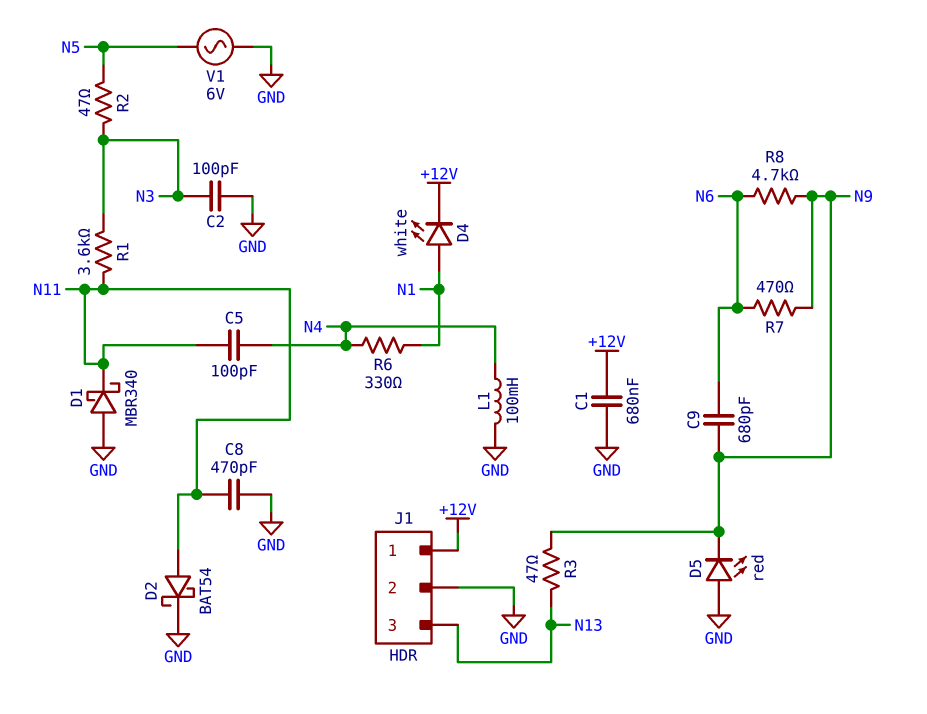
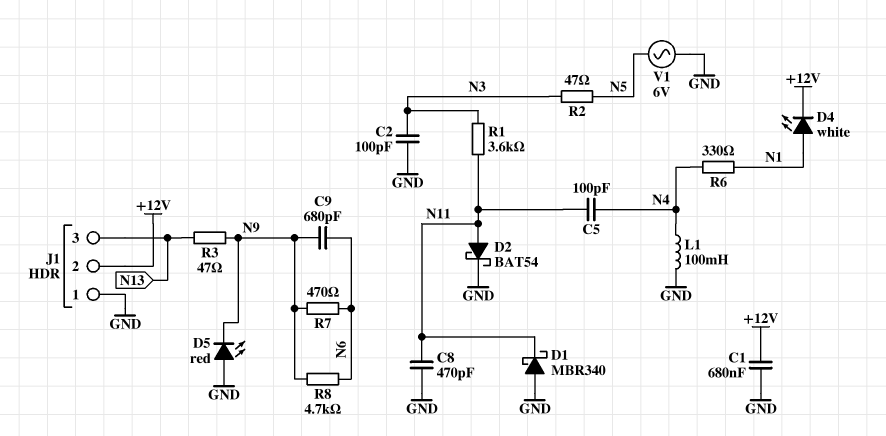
J1 pin 1: +12V -> GND
J1 pin 2: GND -> +12V

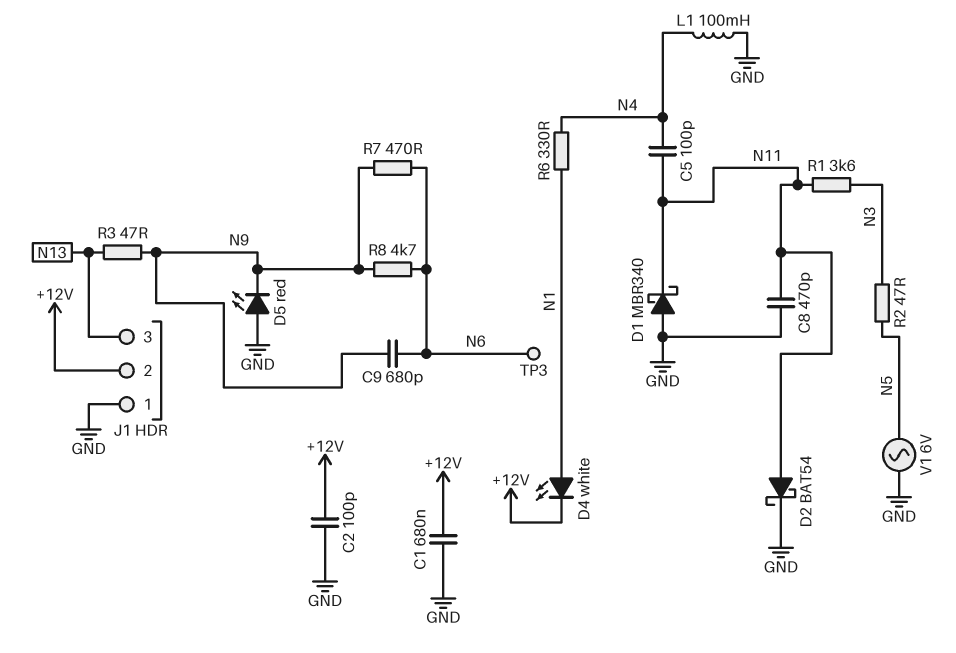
C2: 100pF (GND, N3) -> 100pF (+12V, GND)
TP3: none -> test point (N6)

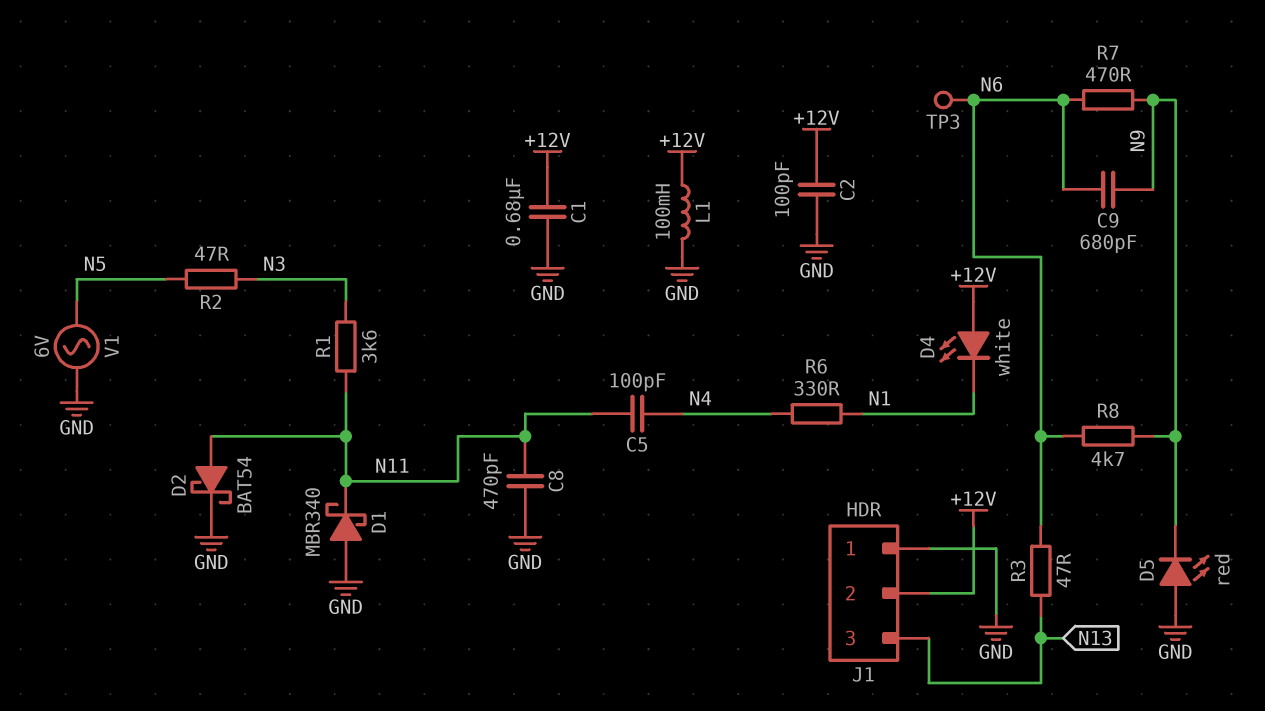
D4: LED white (A N1, K +12V) -> LED white (A +12V, K N1)
L1: 100mH (GND, N4) -> 100mH (+12V, GND)
R3: 47 (N9, N13) -> 47 (N6, N13)

